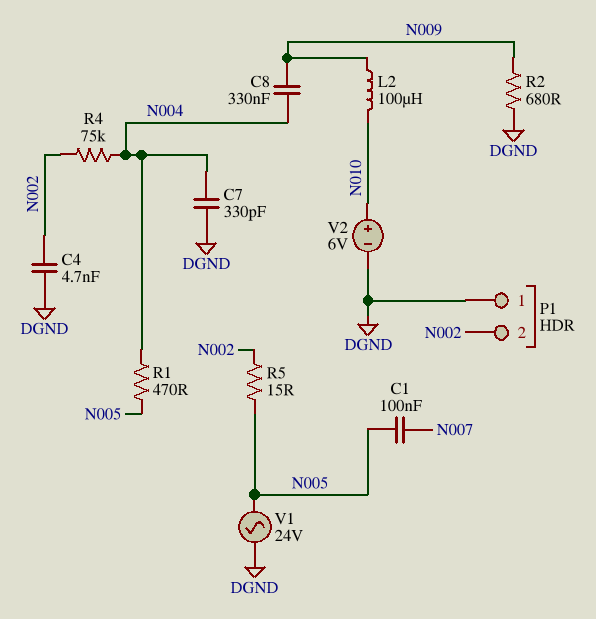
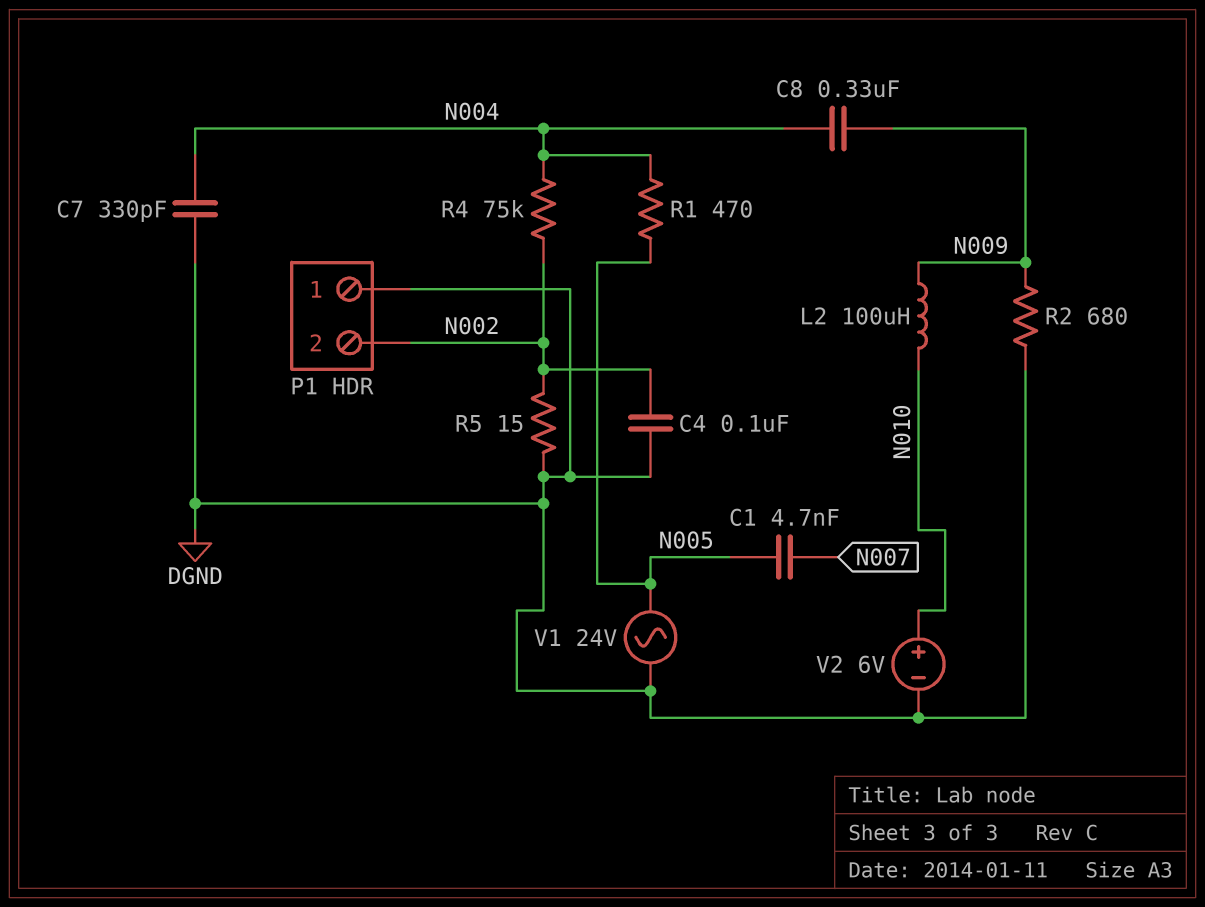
C1: 100nF (N005, N007) -> 4.7nF (N005, N007)
C4: 4.7nF (DGND, N002) -> 100nF (DGND, N002)
R5: 15 (N002, N005) -> 15 (DGND, N002)

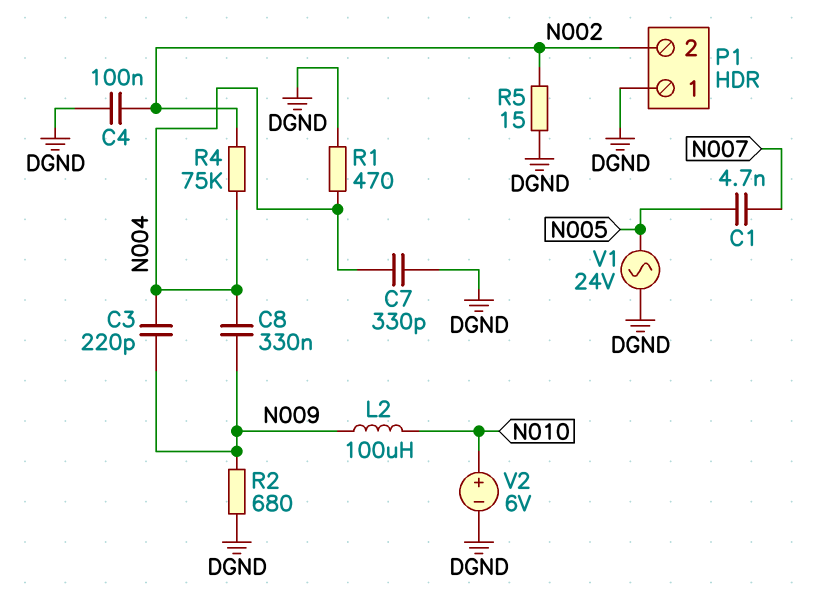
C3: none -> 220pF (N004, N009)
R1: 470 (N004, N005) -> 470 (DGND, N004)

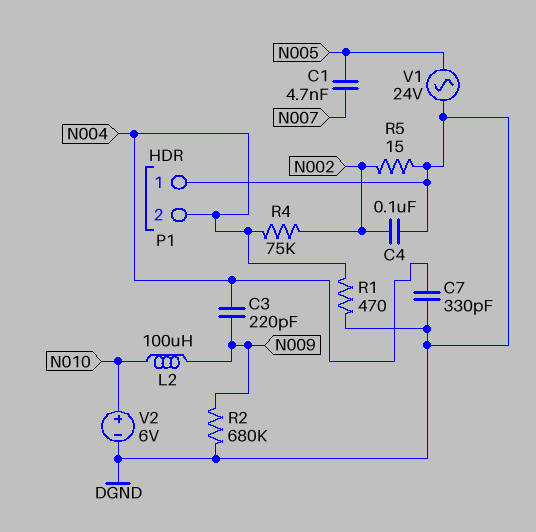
C8: 330nF (N004, N009) -> none
P1 pin 2: N002 -> N004
R2: 680 (DGND, N009) -> 680k (DGND, N009)

